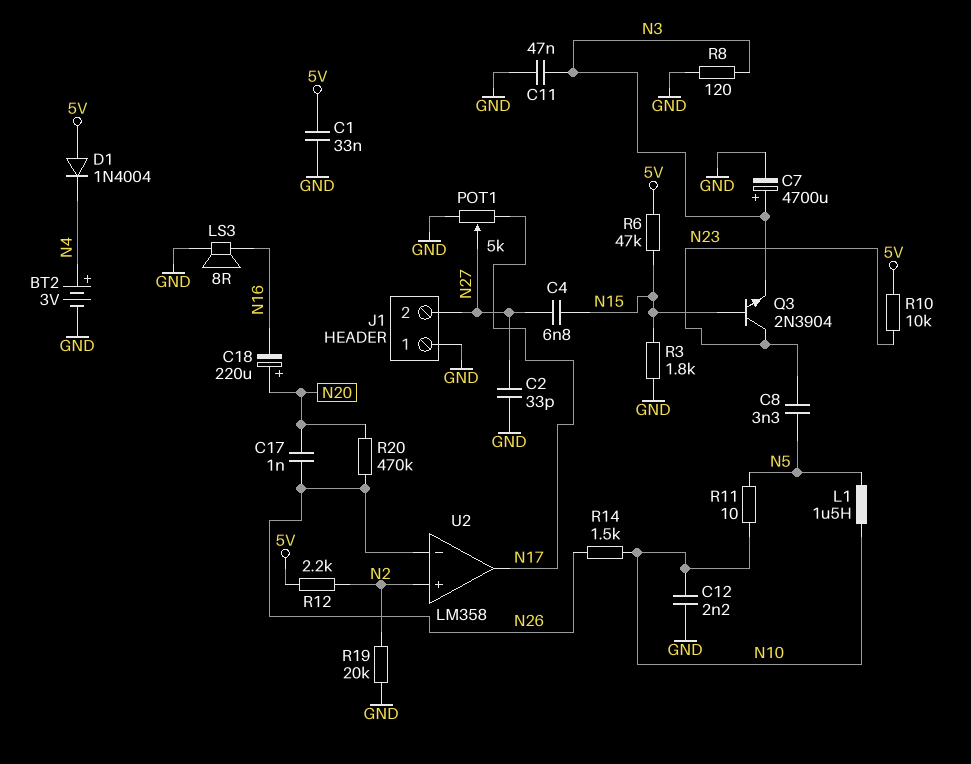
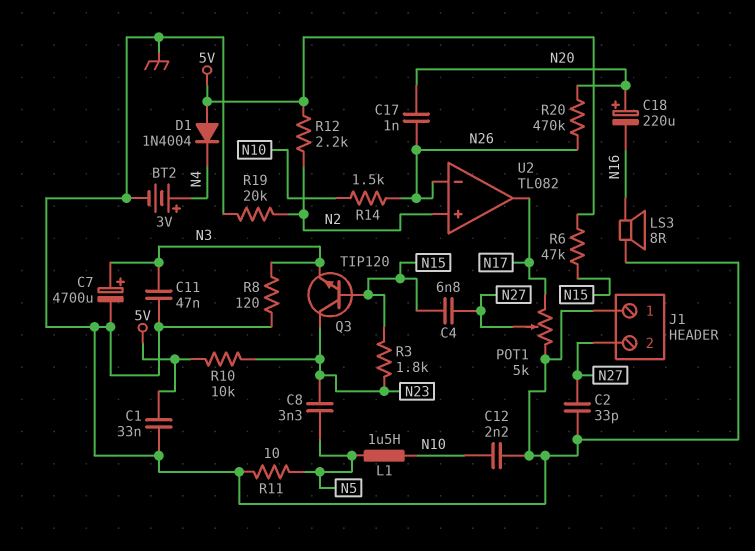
Q3: NPN 2N3904 (B N15, C N23, E N3) -> NPN TIP120 (B N15, C N23, E N3)
R3: 1.8k (GND, N15) -> 1.8k (N15, N23)
R11: 10 (N5, N10) -> 10 (GND, N5)
U2: LM358 -> TL082

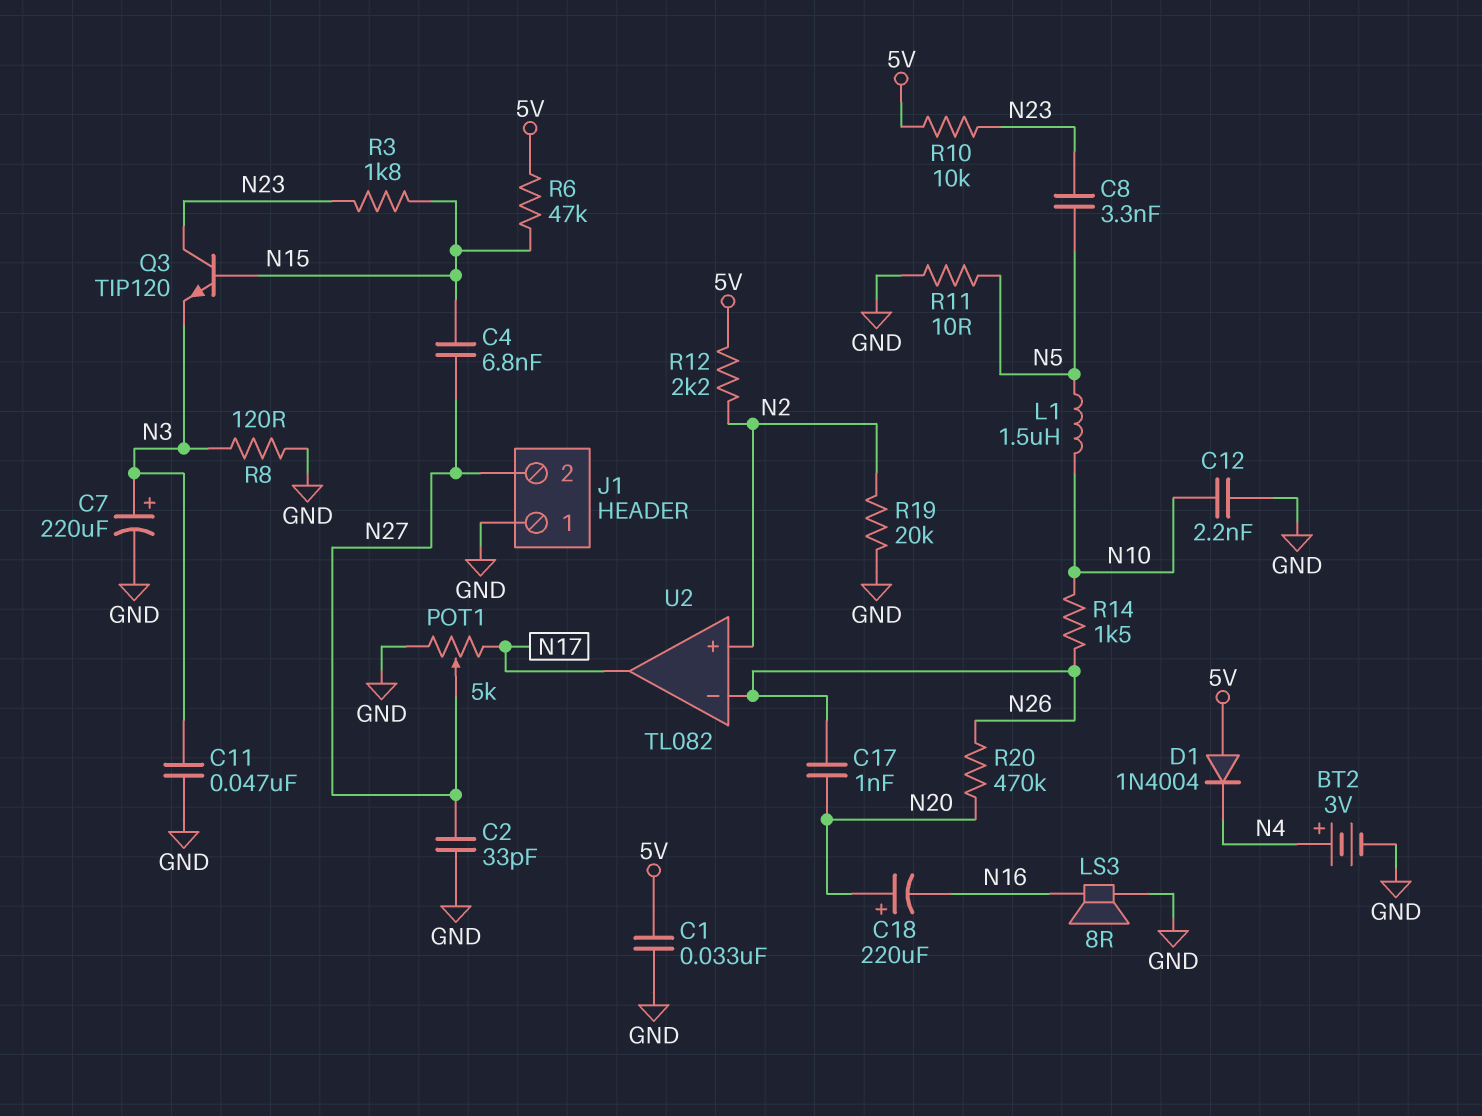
C7: 4700uF (plus N3, minus GND) -> 220uF (plus N3, minus GND)

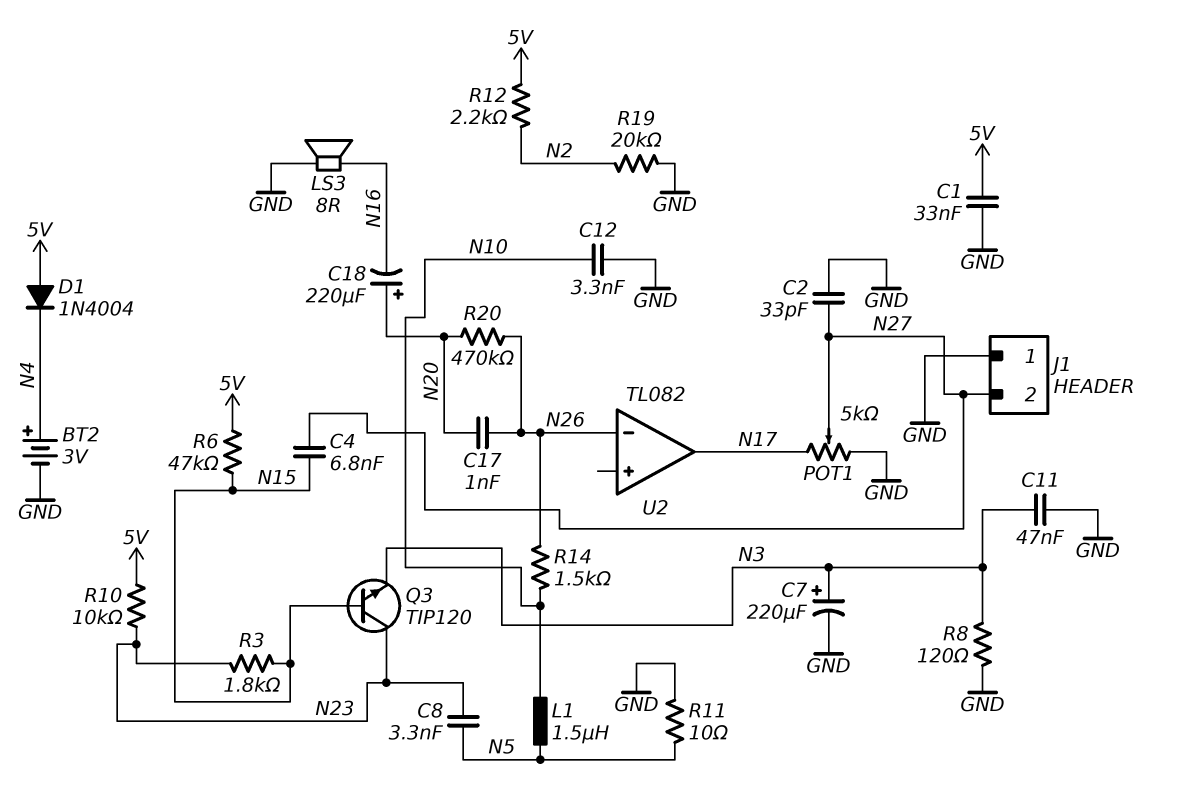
C12: 2.2nF (GND, N10) -> 3.3nF (GND, N10)
U2 pin in+: N2 -> none

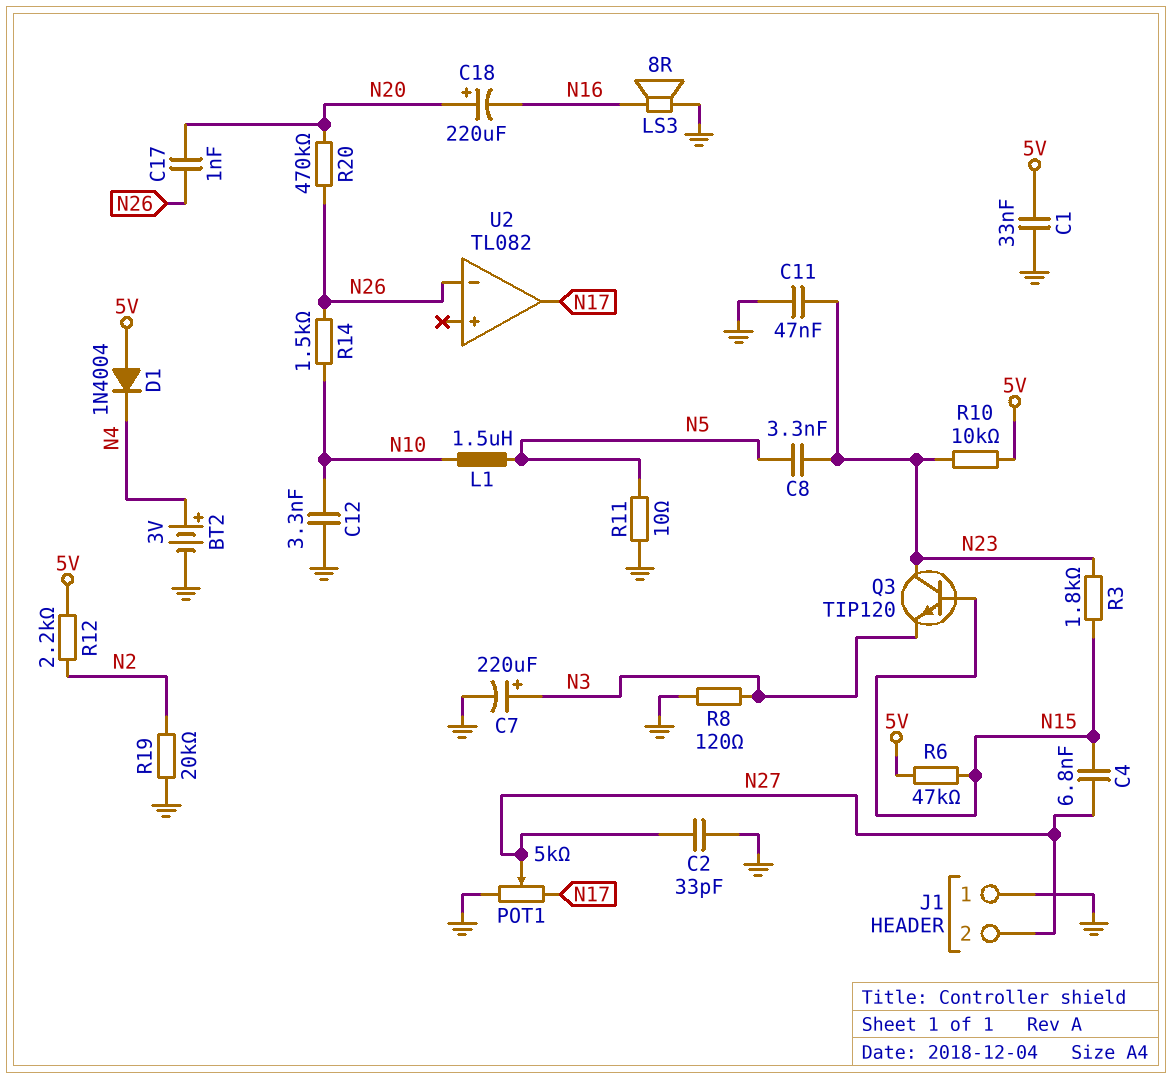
C11: 47nF (GND, N3) -> 47nF (GND, N23)

